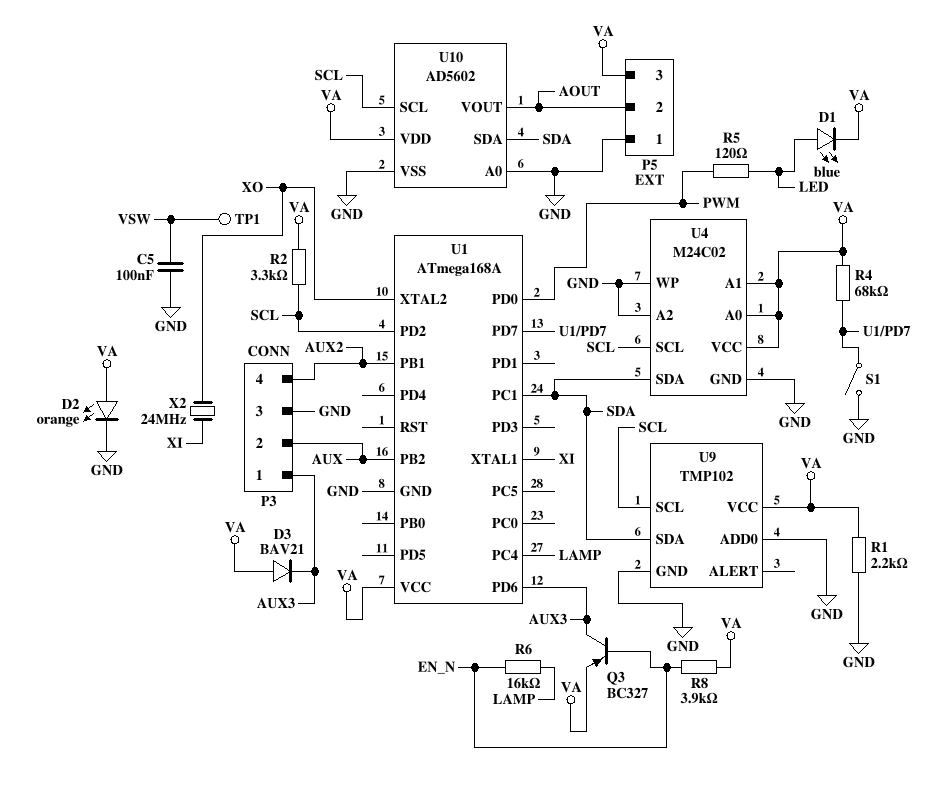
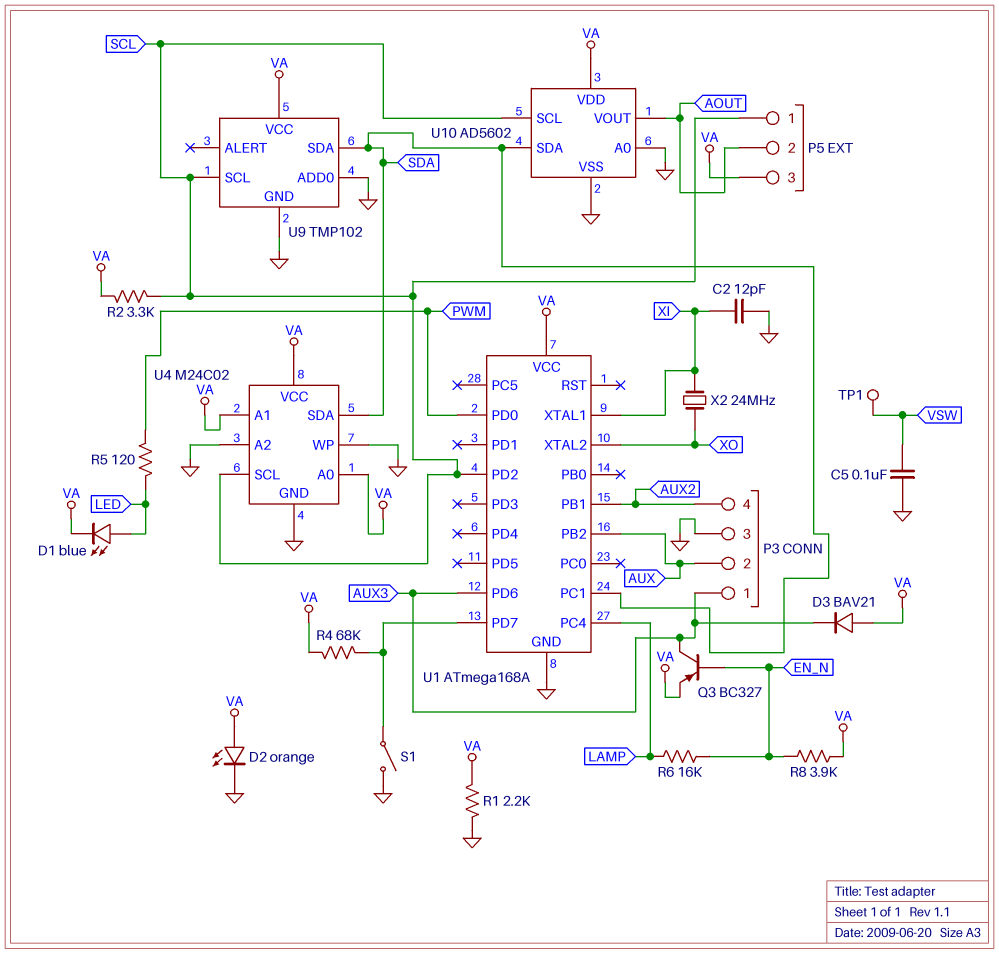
C2: none -> 12pF (GND, XI)
P5 pin 1: GND -> SCL

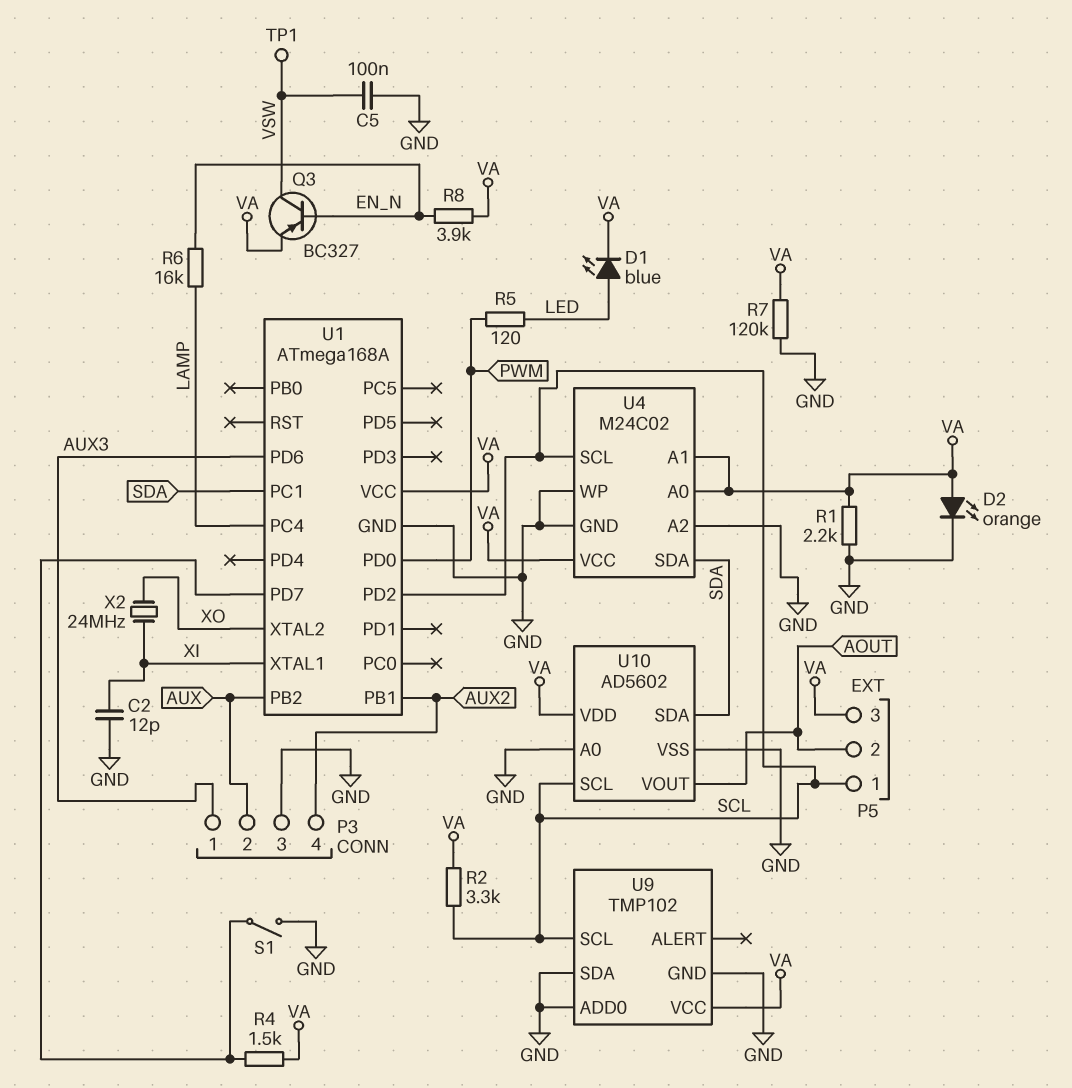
D3: diode BAV21 (A VA, K AUX3) -> none
Q3: PNP BC327 (B EN_N, C AUX3, E VA) -> PNP BC327 (B EN_N, C VSW, E VA)
R4: 68k (U1/PD7, VA) -> 1.5k (U1/PD7, VA)
R7: none -> 120k (GND, VA)
U9 pin SDA: SDA -> GND

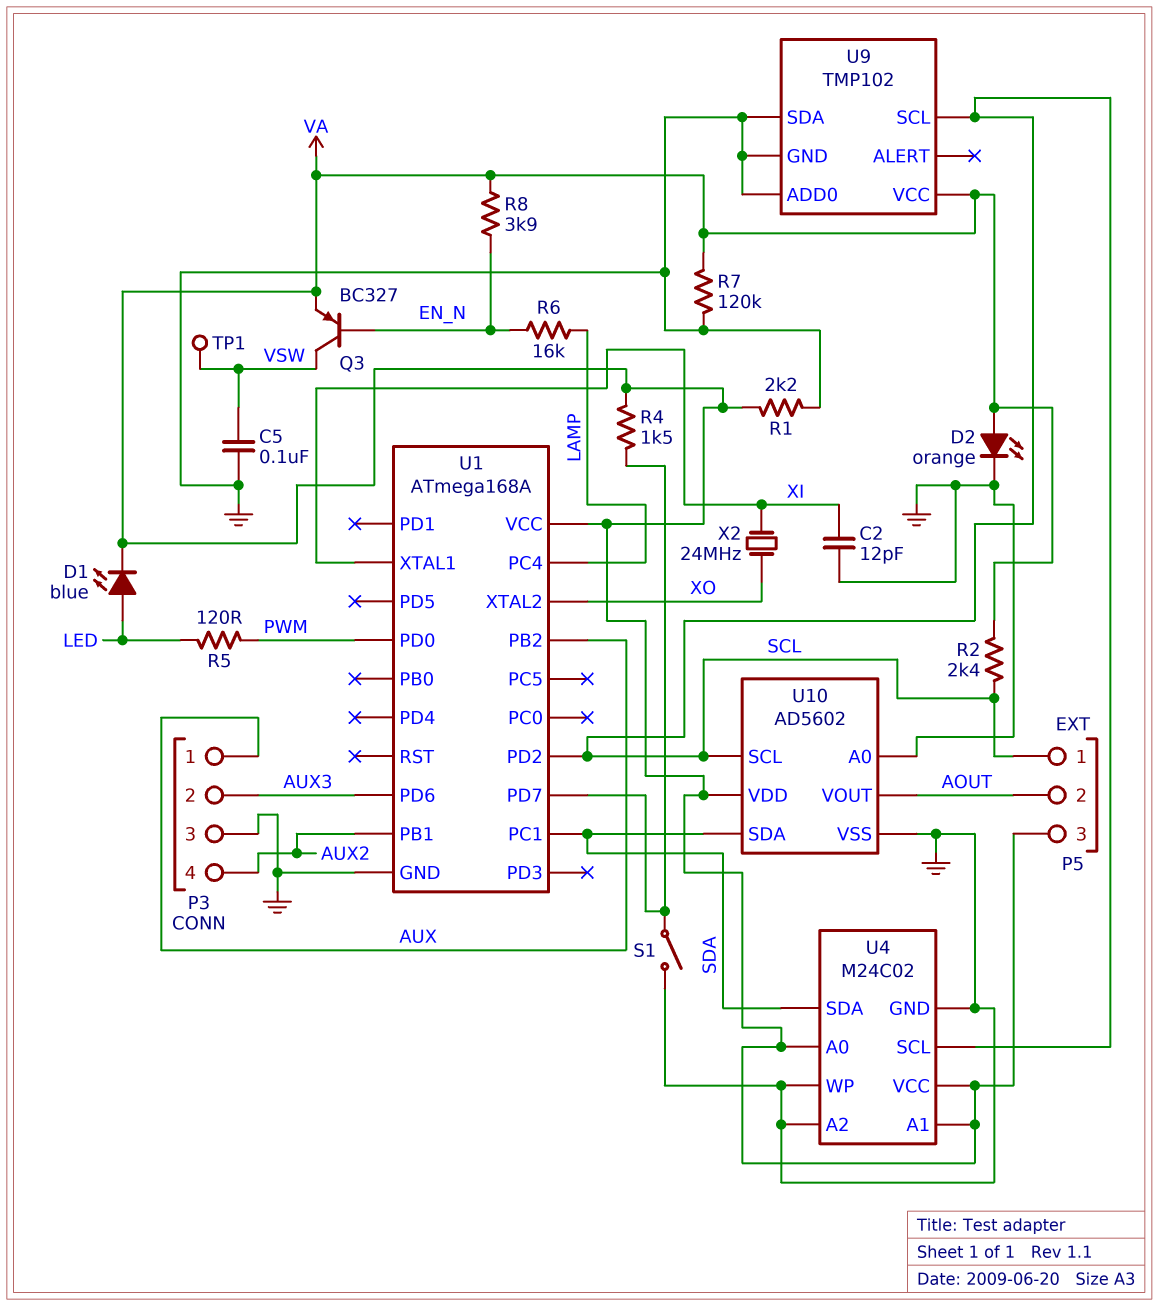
P3 pin 1: AUX3 -> AUX
P3 pin 2: AUX -> AUX3
R2: 3.3k (SCL, VA) -> 2.4k (SCL, VA)

